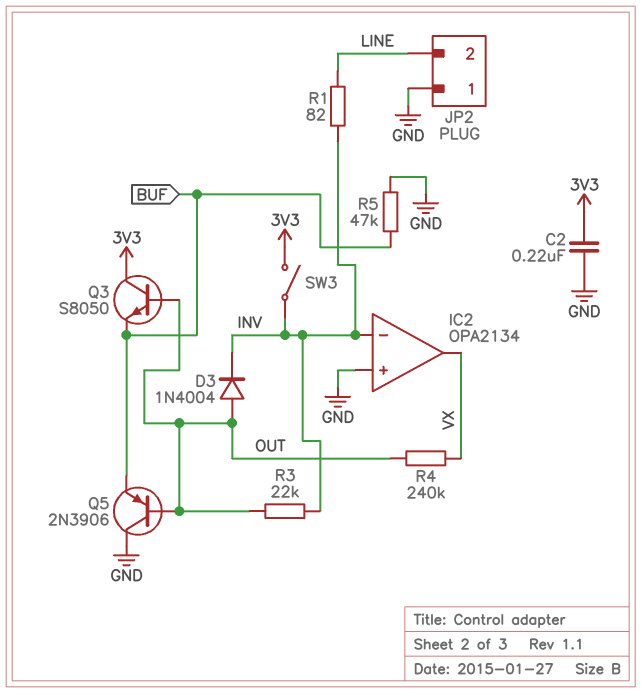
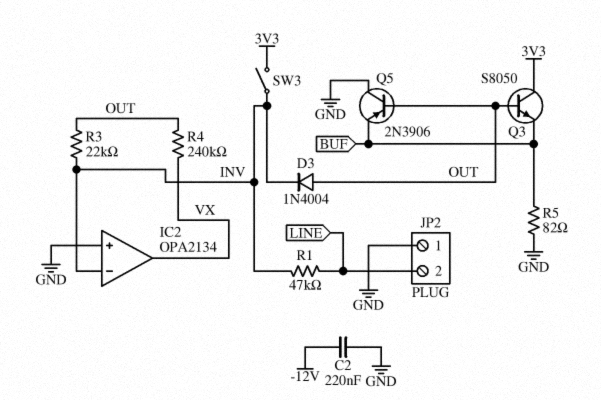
C2: 220nF (3V3, GND) -> 220nF (-12V, GND)
R1: 82 (INV, LINE) -> 47k (INV, LINE)
R5: 47k (BUF, GND) -> 82 (BUF, GND)

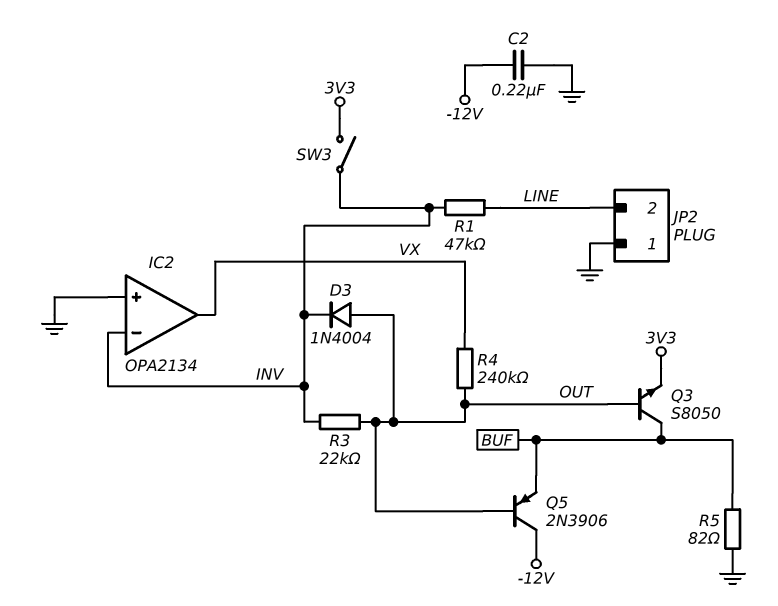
Q3: NPN S8050 (B OUT, C 3V3, E BUF) -> NPN S8050 (B OUT, C BUF, E 3V3)
Q5: PNP 2N3906 (B OUT, C GND, E BUF) -> PNP 2N3906 (B OUT, C -12V, E BUF)

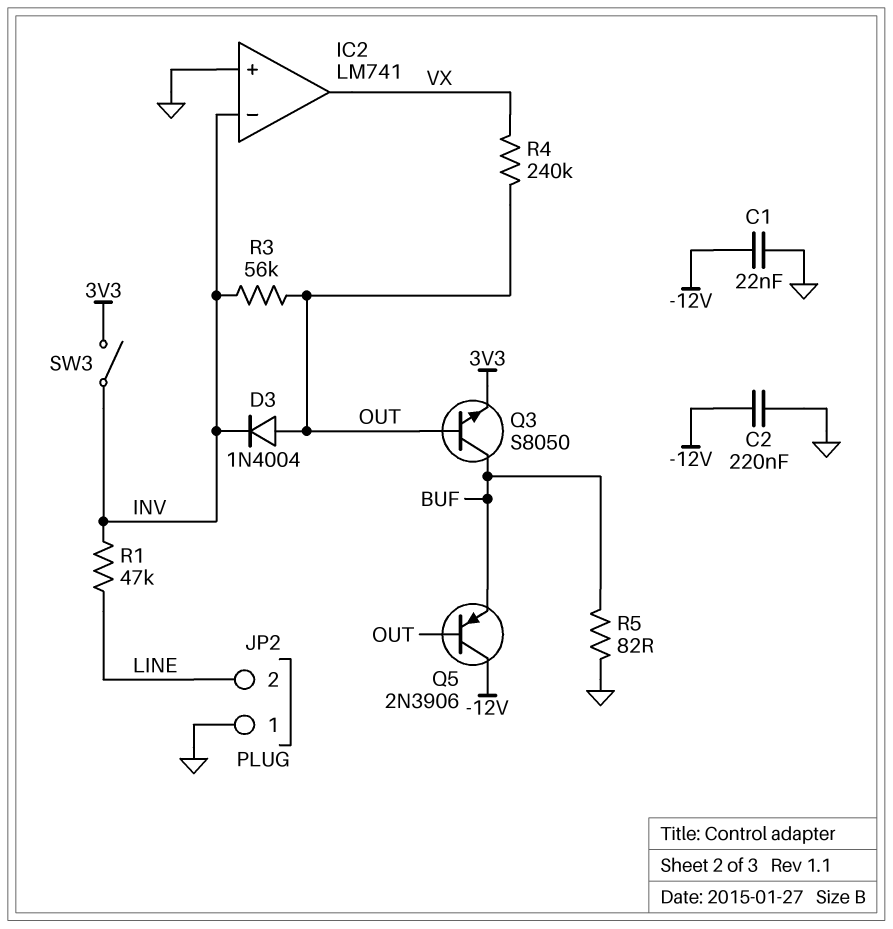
C1: none -> 22nF (-12V, GND)
IC2: OPA2134 -> LM741
R3: 22k (INV, OUT) -> 56k (INV, OUT)

